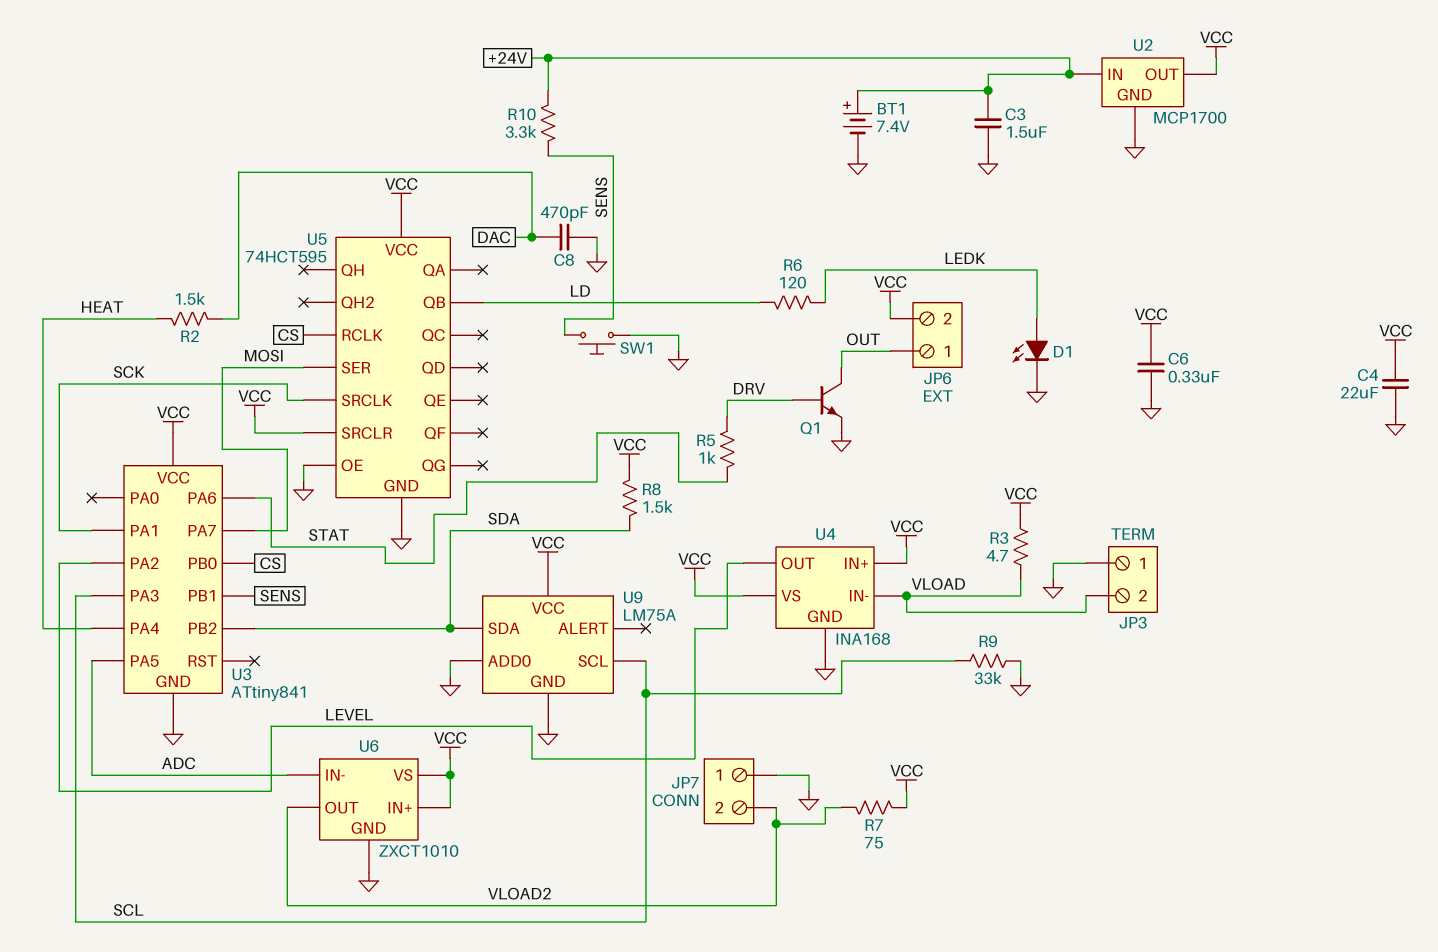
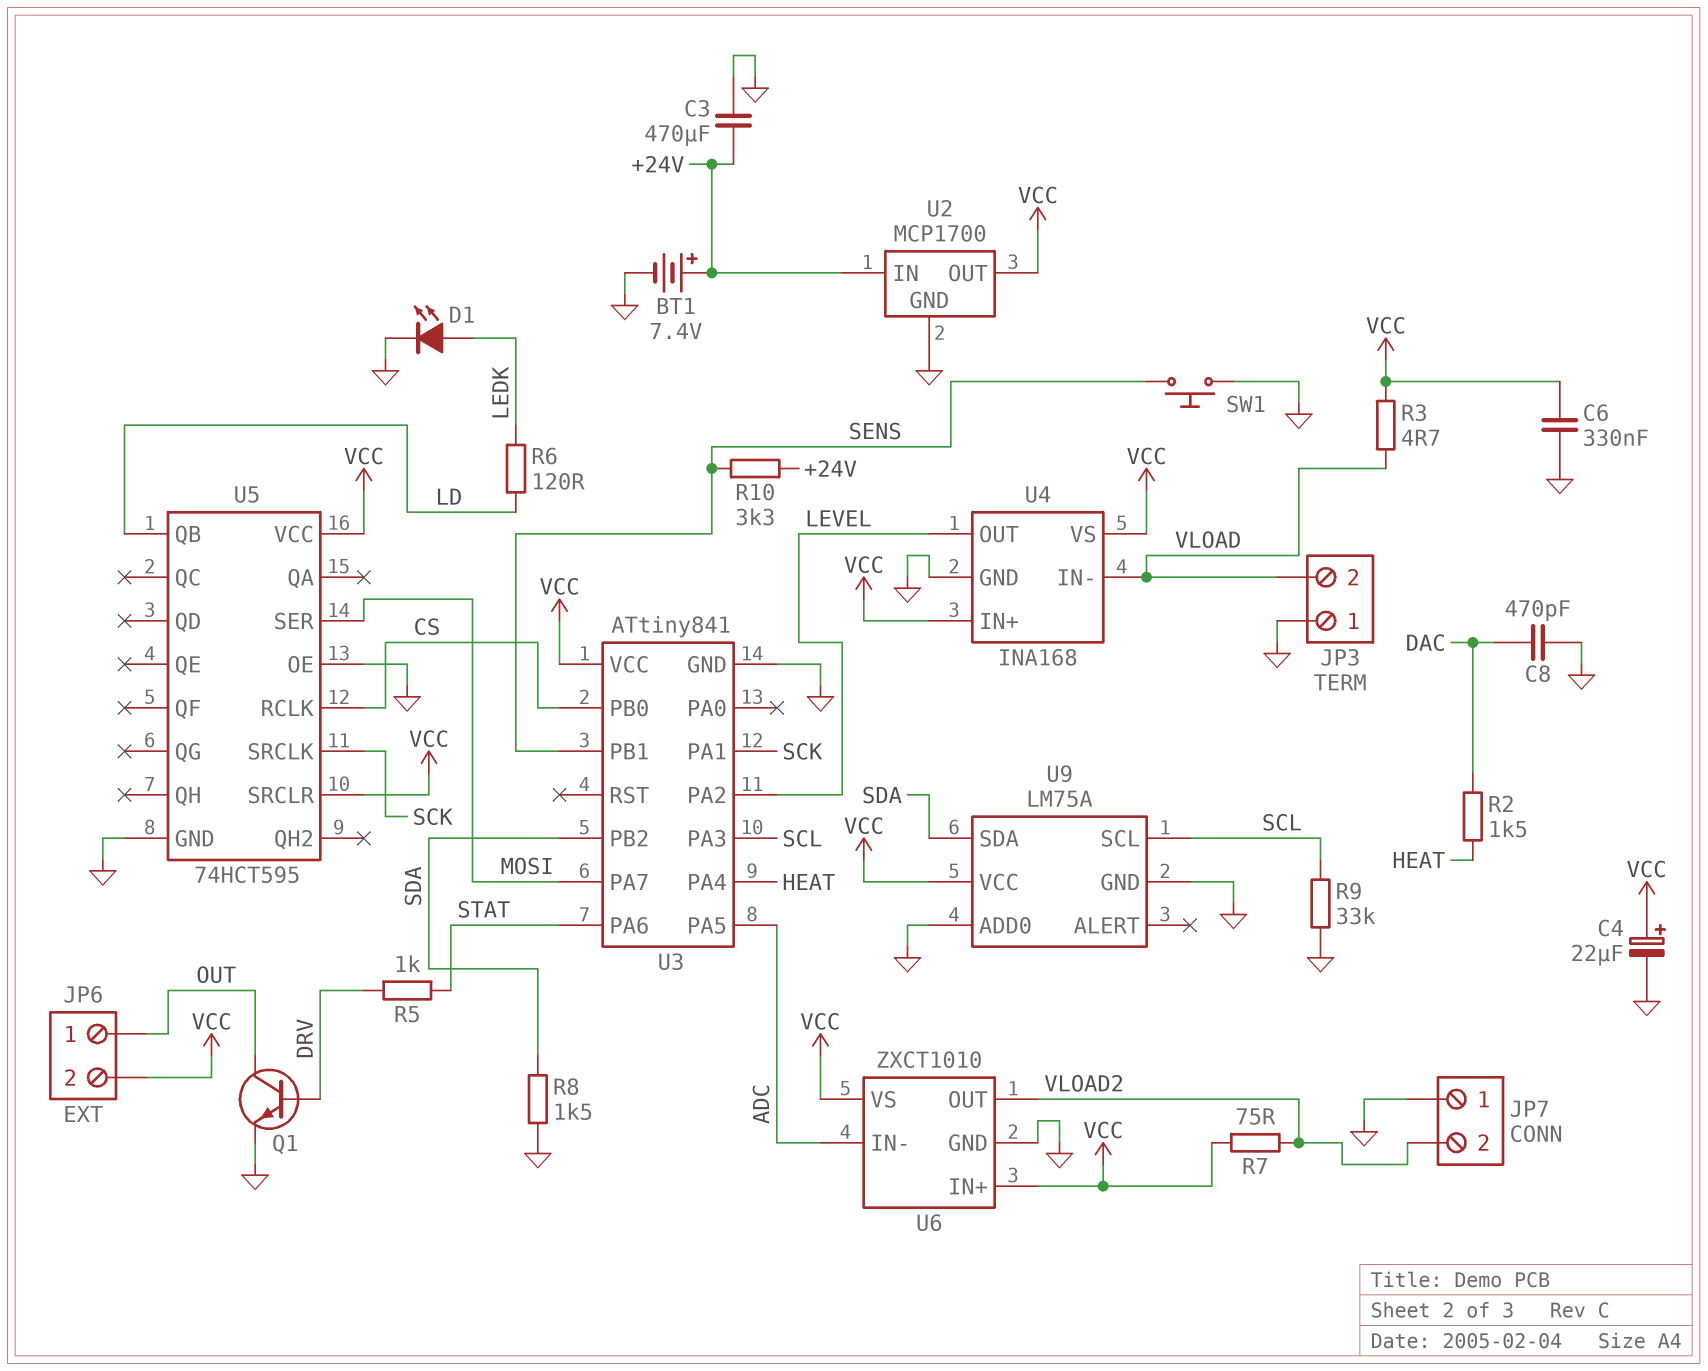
C3: 1.5uF (+24V, GND) -> 470uF (+24V, GND)
C4: 22uF (GND, VCC) -> 22uF (plus VCC, minus GND)
R8: 1.5k (SDA, VCC) -> 1.5k (GND, SDA)

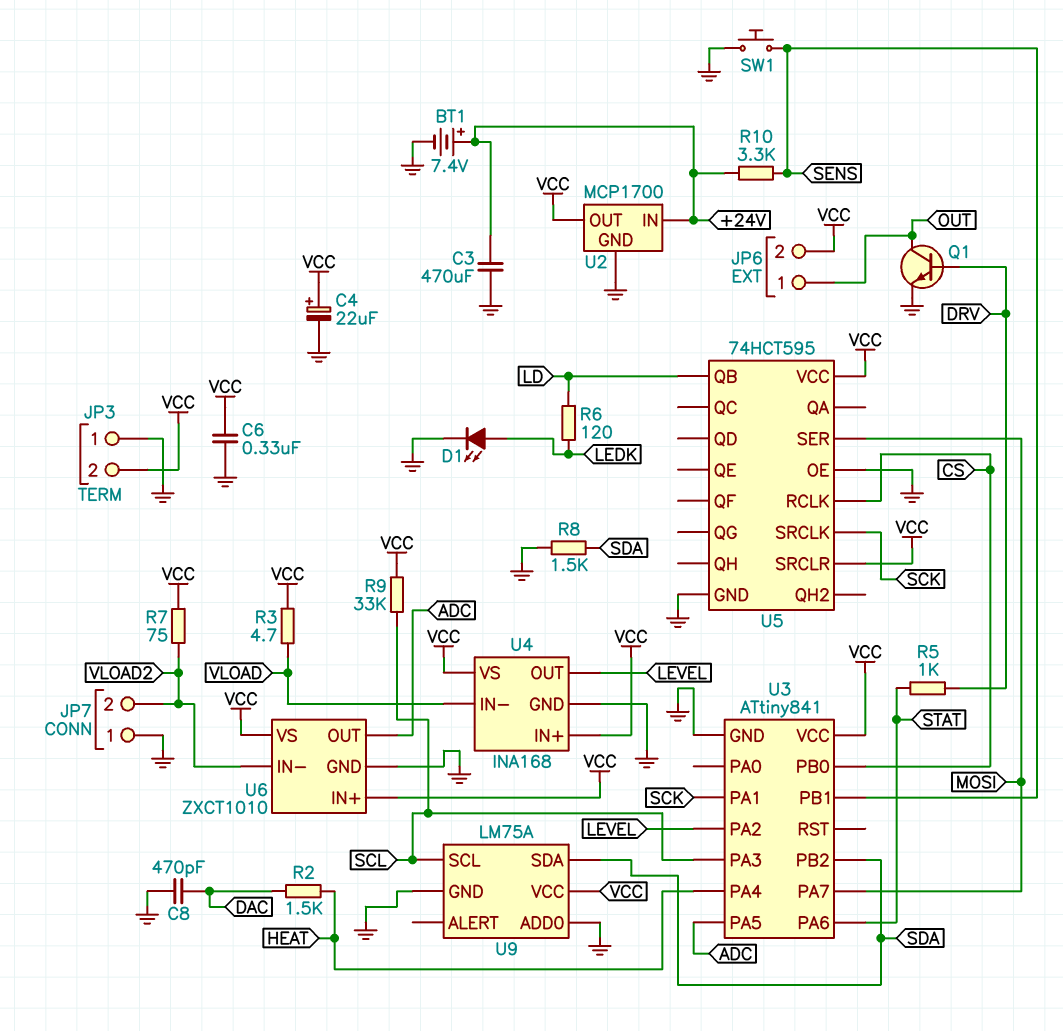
JP3 pin 2: VLOAD -> VCC
R9: 33k (GND, SCL) -> 33k (SCL, VCC)
U6 pin IN-: ADC -> VLOAD2
U6 pin OUT: VLOAD2 -> ADC

